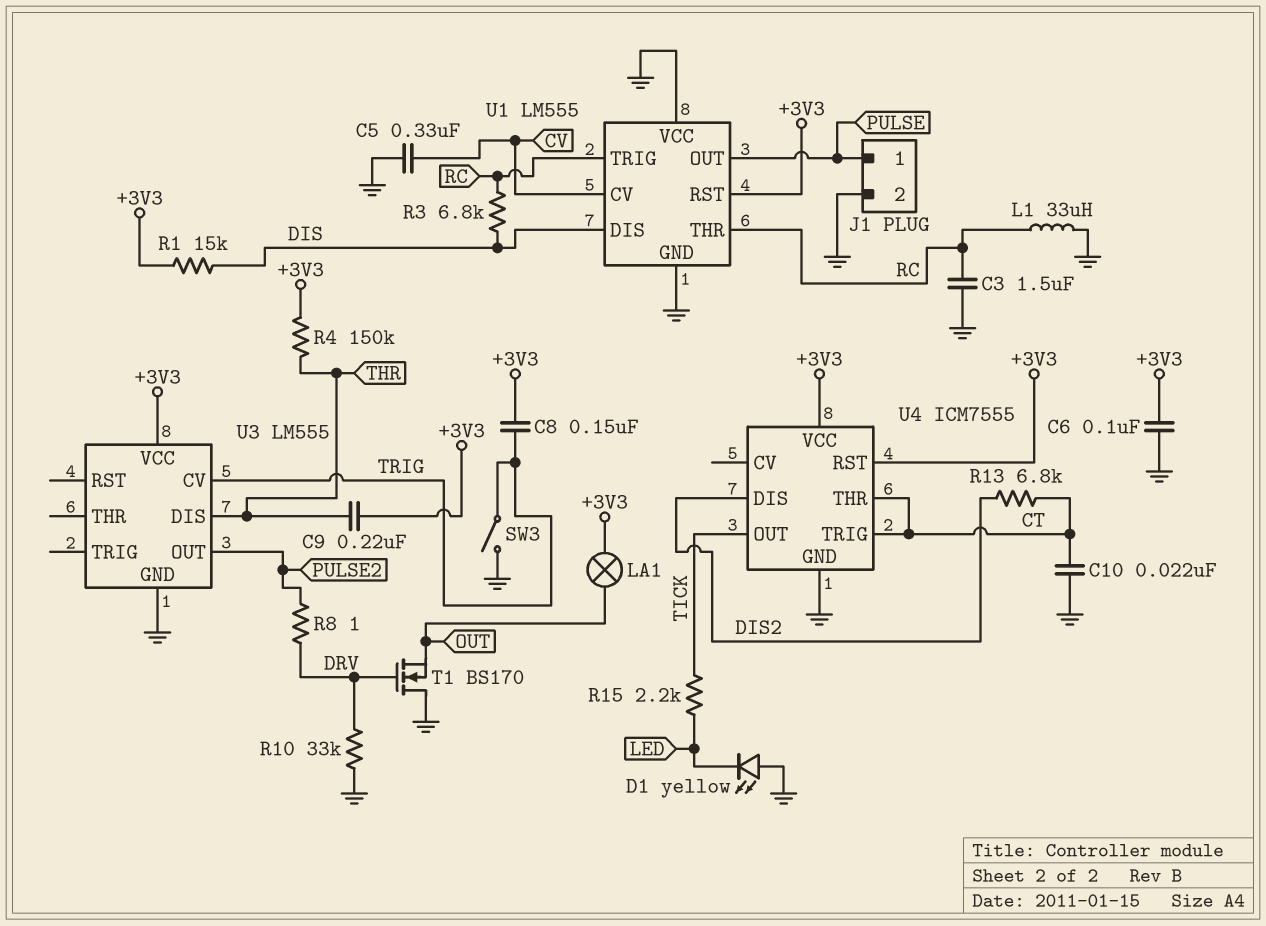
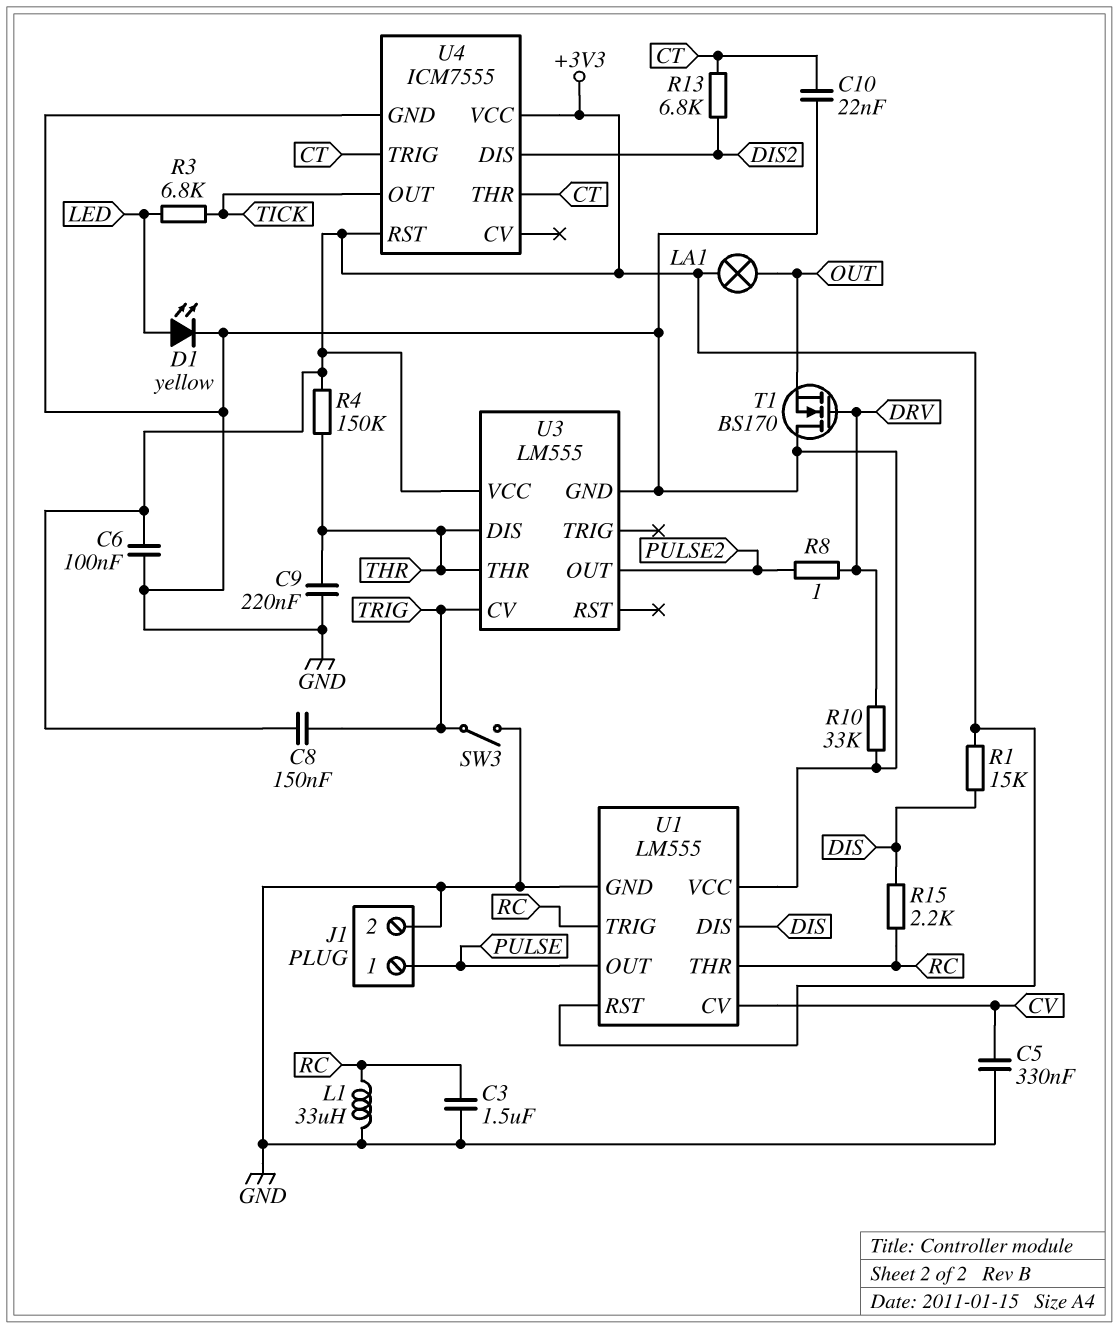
C9: 220nF (+3V3, THR) -> 220nF (GND, THR)
D1: LED yellow (A GND, K LED) -> LED yellow (A LED, K GND)
R3: 6.8k (DIS, RC) -> 6.8k (LED, TICK)
R15: 2.2k (LED, TICK) -> 2.2k (DIS, RC)
U3 pin THR: none -> THR

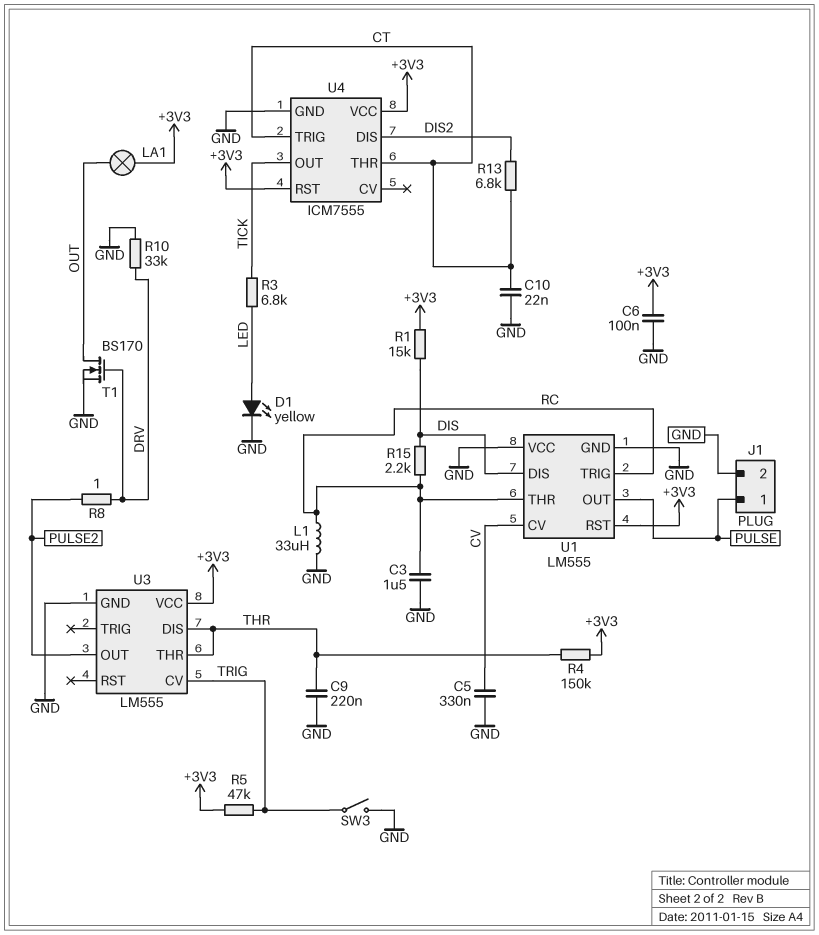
C8: 150nF (+3V3, TRIG) -> none
R5: none -> 47k (+3V3, TRIG)
T1: NMOS BS170 (G DRV, D GND, S OUT) -> NMOS BS170 (G DRV, D OUT, S GND)

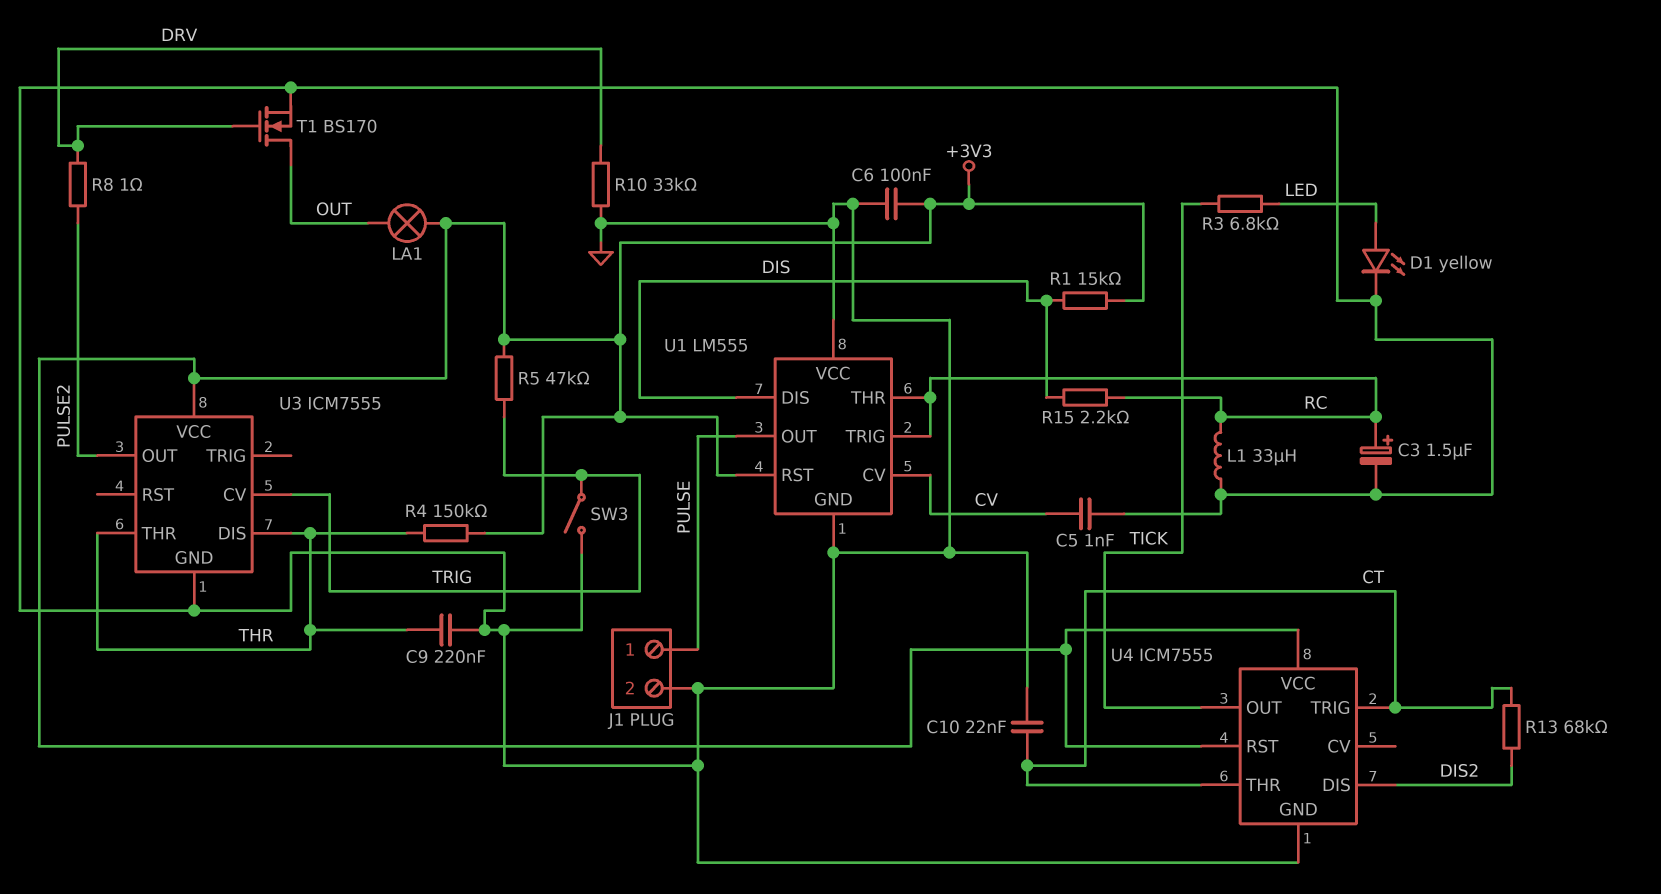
C3: 1.5uF (GND, RC) -> 1.5uF (plus RC, minus GND)
C5: 330nF (CV, GND) -> 1nF (CV, GND)
R13: 6.8k (CT, DIS2) -> 68k (CT, DIS2)
U3: LM555 -> ICM7555

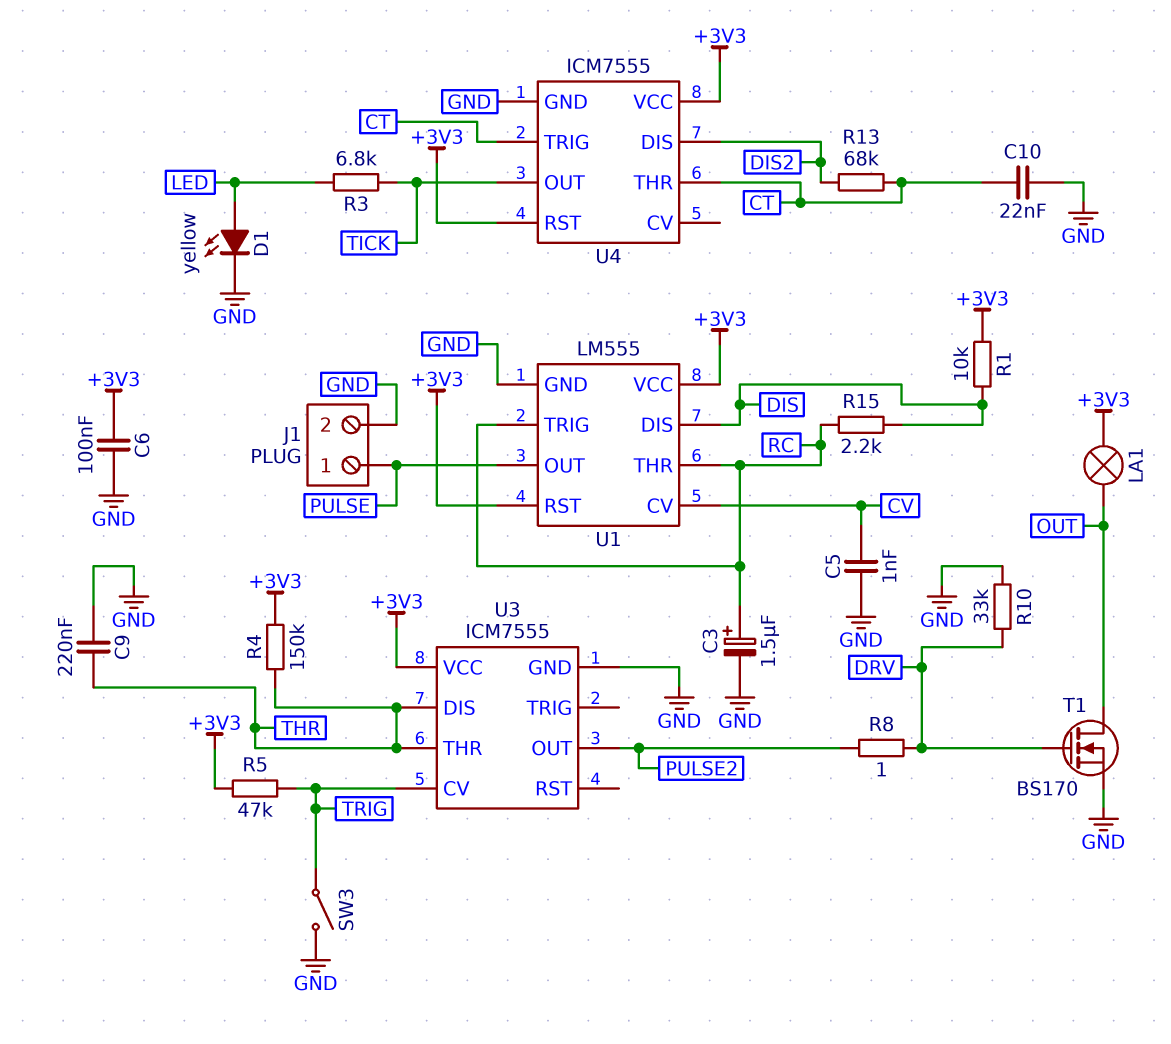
L1: 33uH (GND, RC) -> none
R1: 15k (+3V3, DIS) -> 10k (+3V3, DIS)
U1 pin VCC: GND -> +3V3

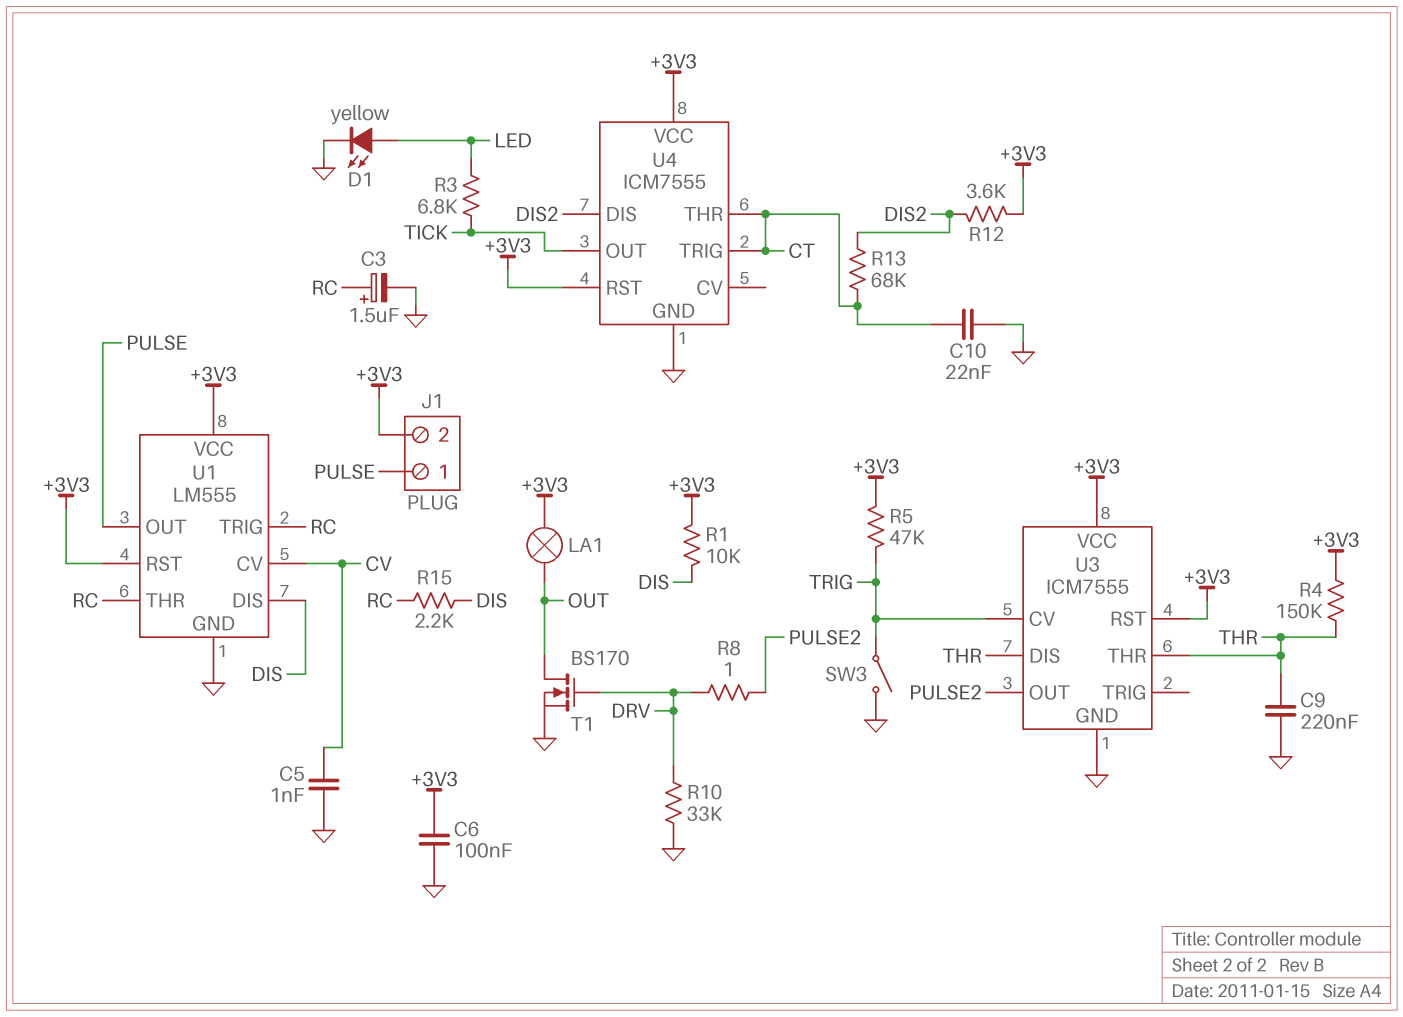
J1 pin 2: GND -> +3V3
R12: none -> 3.6k (+3V3, DIS2)
U3 pin RST: none -> +3V3

